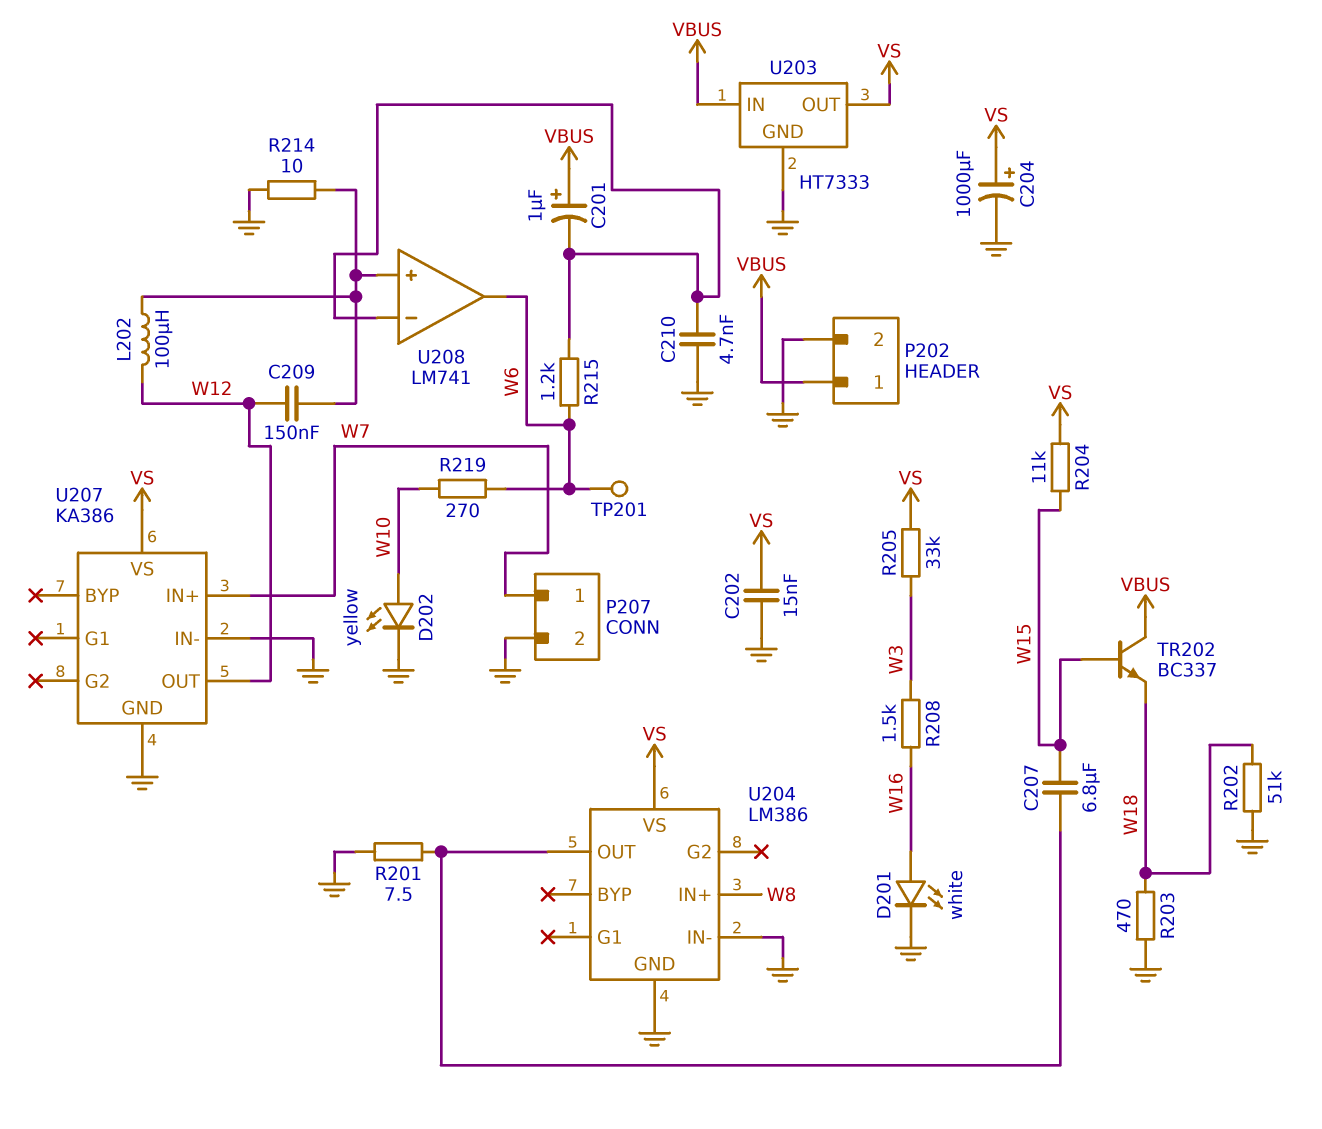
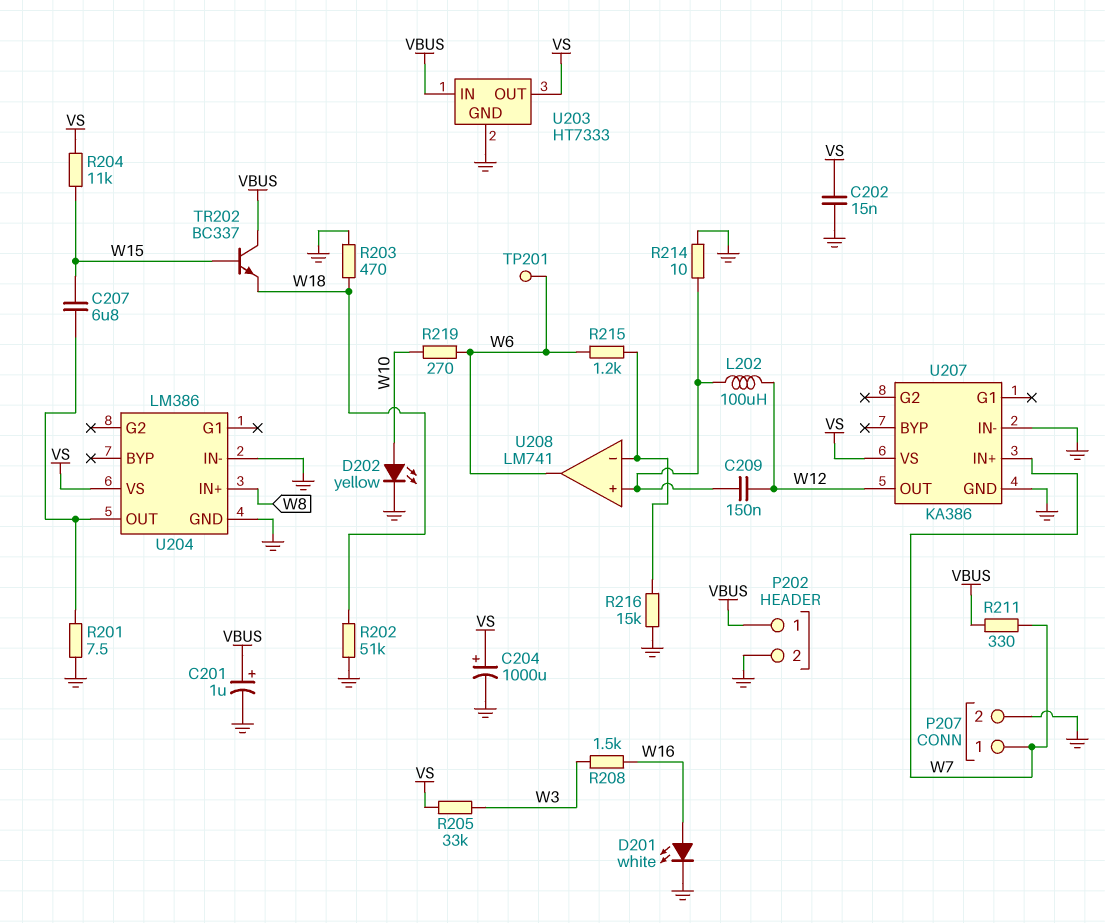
C201: 1uF (plus VBUS, minus U208/in-) -> 1uF (plus VBUS, minus GND)
C210: 4.7nF (GND, U208/in-) -> none
R211: none -> 330 (VBUS, W7)
R216: none -> 15k (GND, U208/in-)

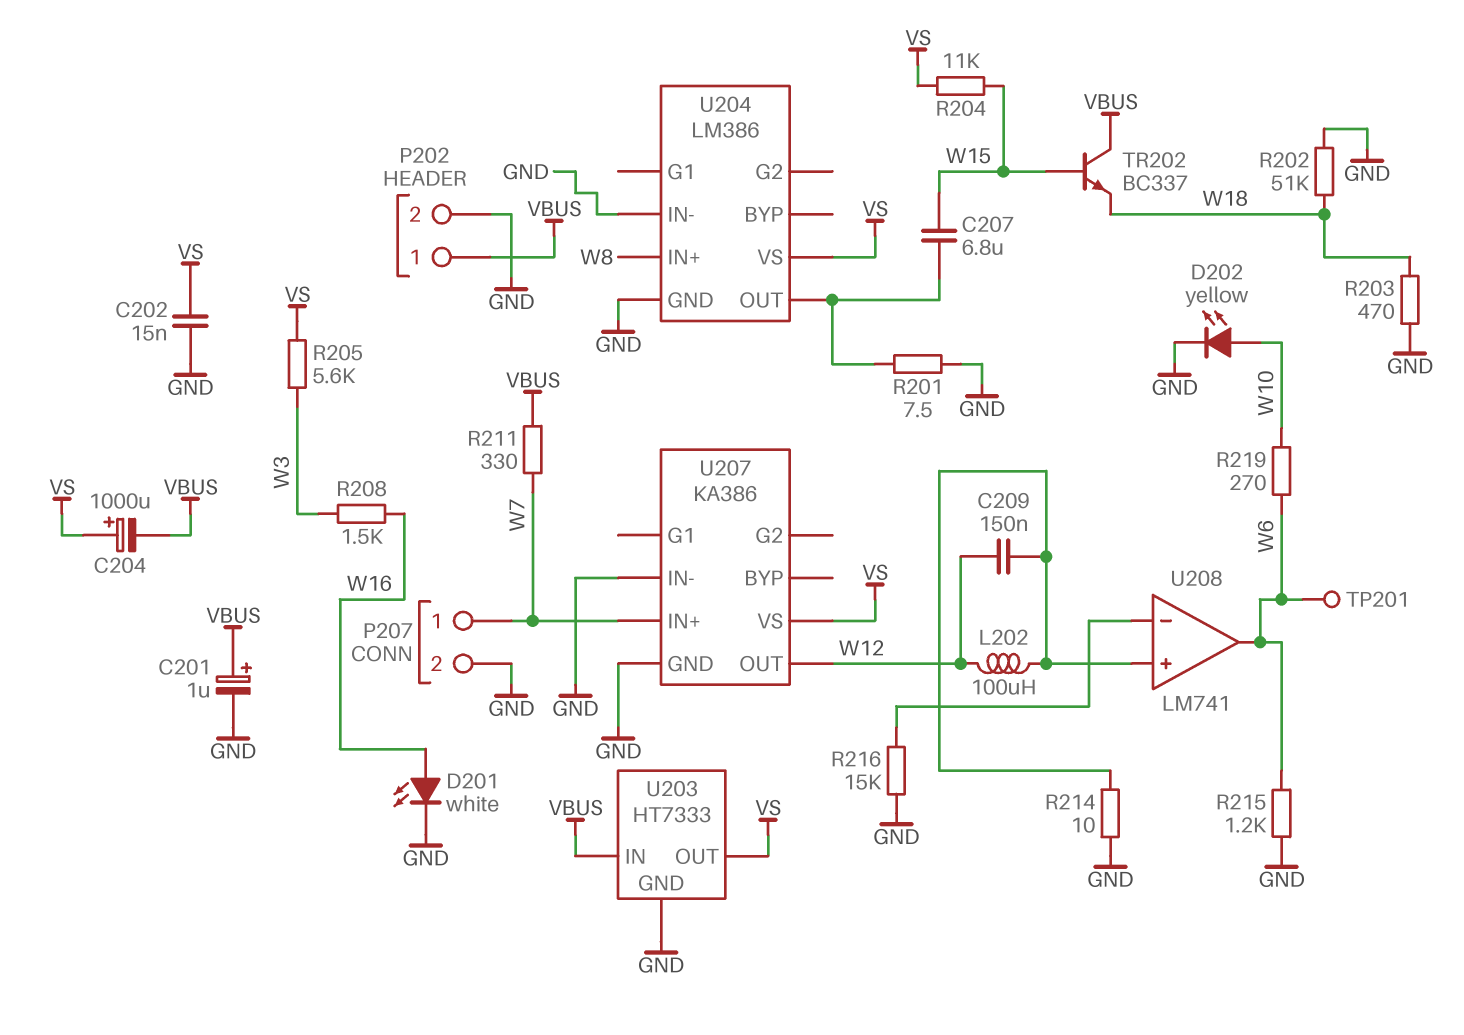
C204: 1000uF (plus VS, minus GND) -> 1000uF (plus VS, minus VBUS)
R205: 33k (VS, W3) -> 5.6k (VS, W3)
R215: 1.2k (U208/in-, W6) -> 1.2k (GND, W6)

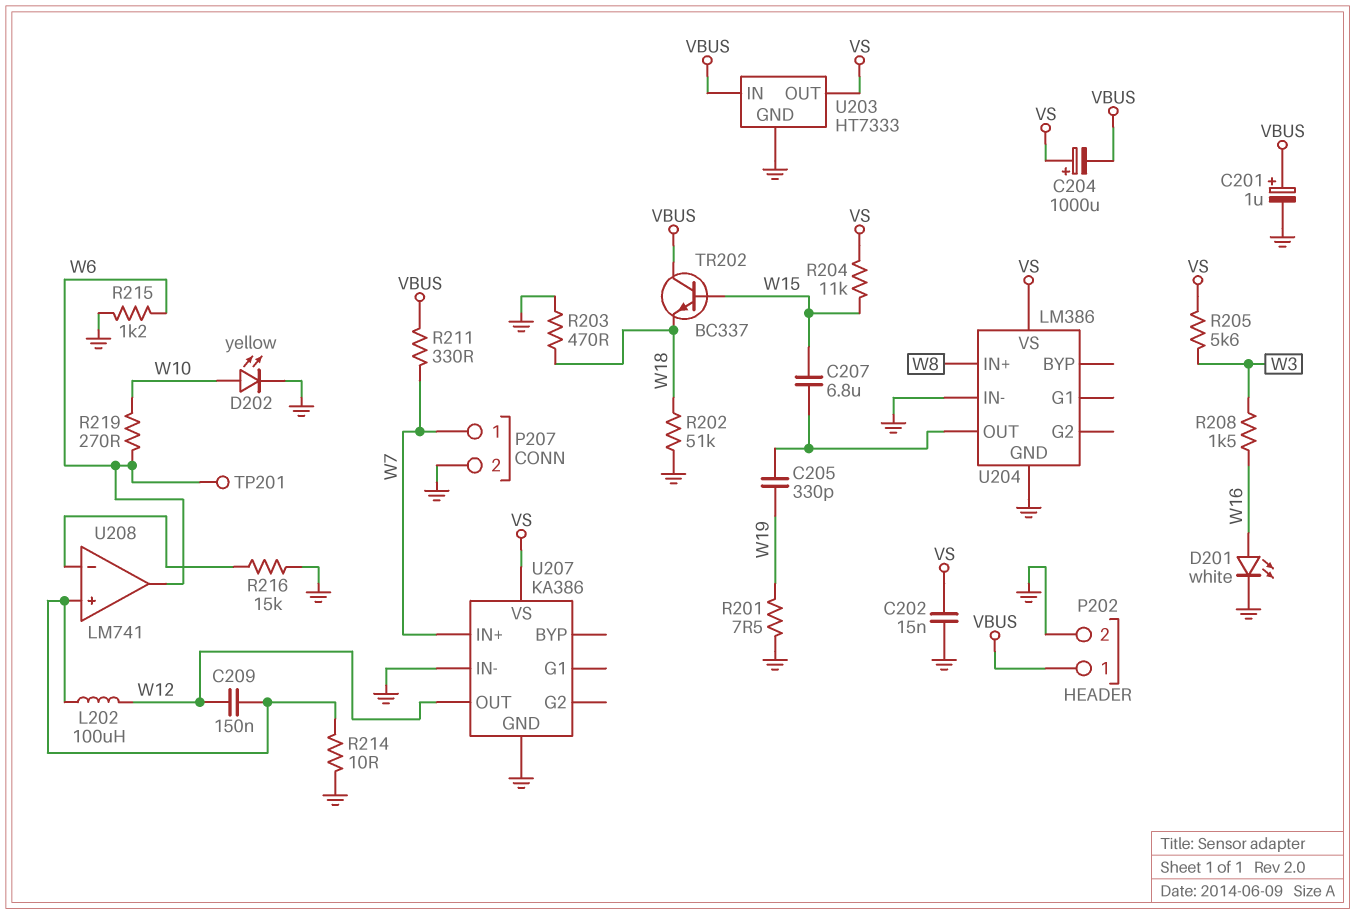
C205: none -> 330pF (U204/OUT, W19)
R201: 7.5 (GND, U204/OUT) -> 7.5 (GND, W19)

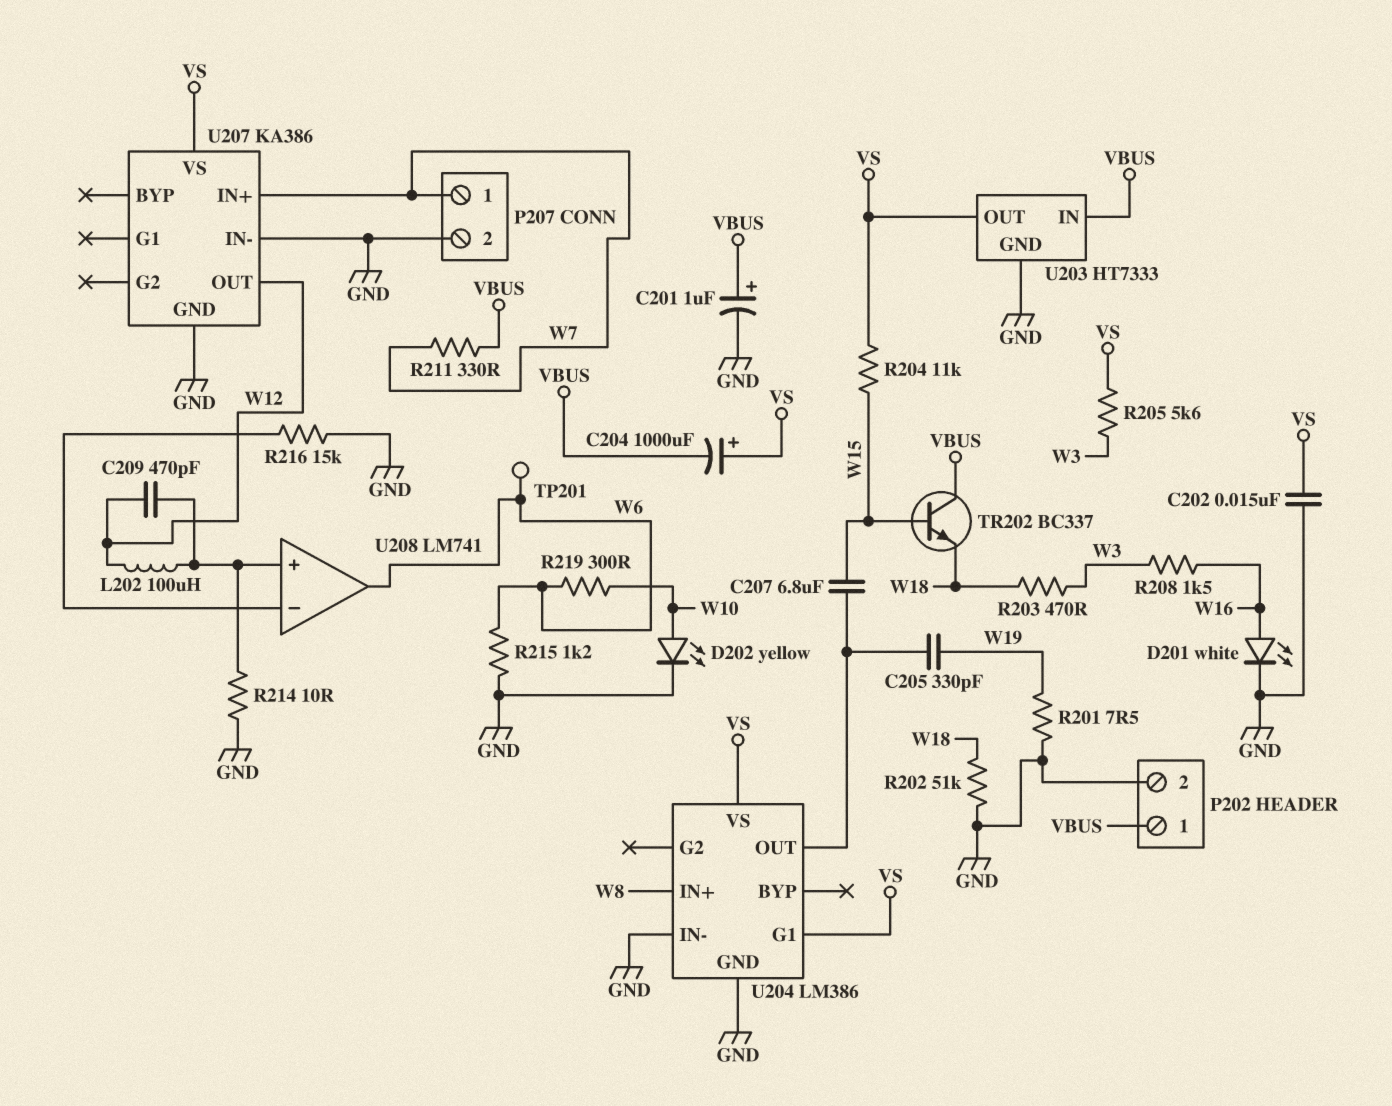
C209: 150nF (U208/in+, W12) -> 470pF (U208/in+, W12)
R203: 470 (GND, W18) -> 470 (W3, W18)
R219: 270 (W6, W10) -> 300 (W6, W10)
U204 pin G1: none -> VS

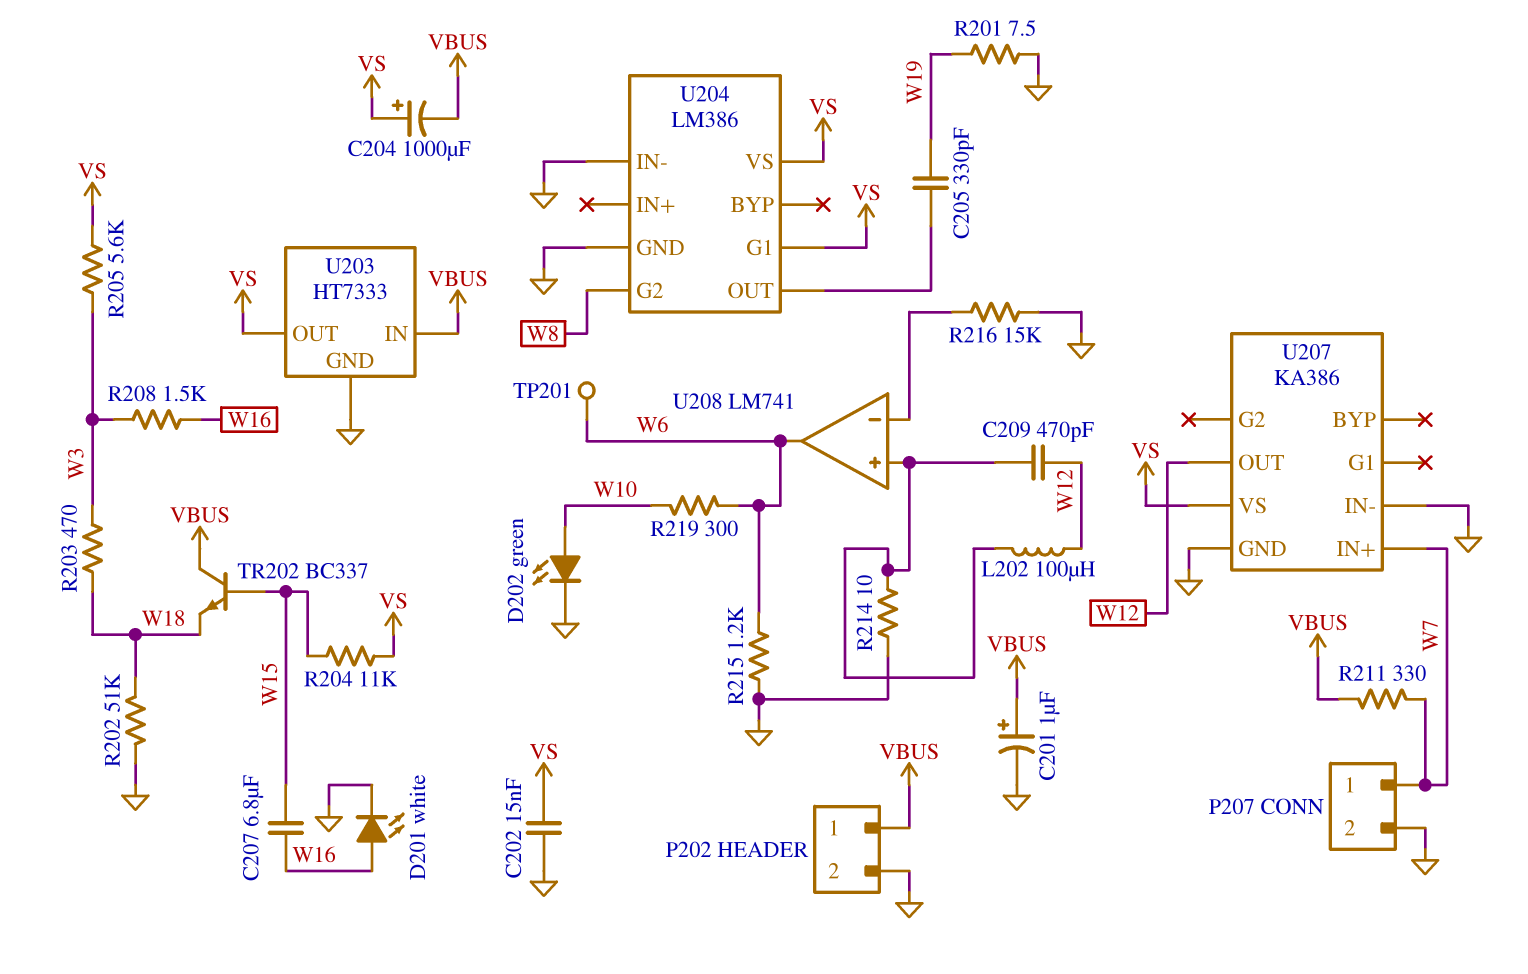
C207: 6.8uF (U204/OUT, W15) -> 6.8uF (W15, W16)
D202: LED yellow (A W10, K GND) -> LED green (A W10, K GND)
U204 pin G2: none -> W8
U204 pin IN+: W8 -> none

